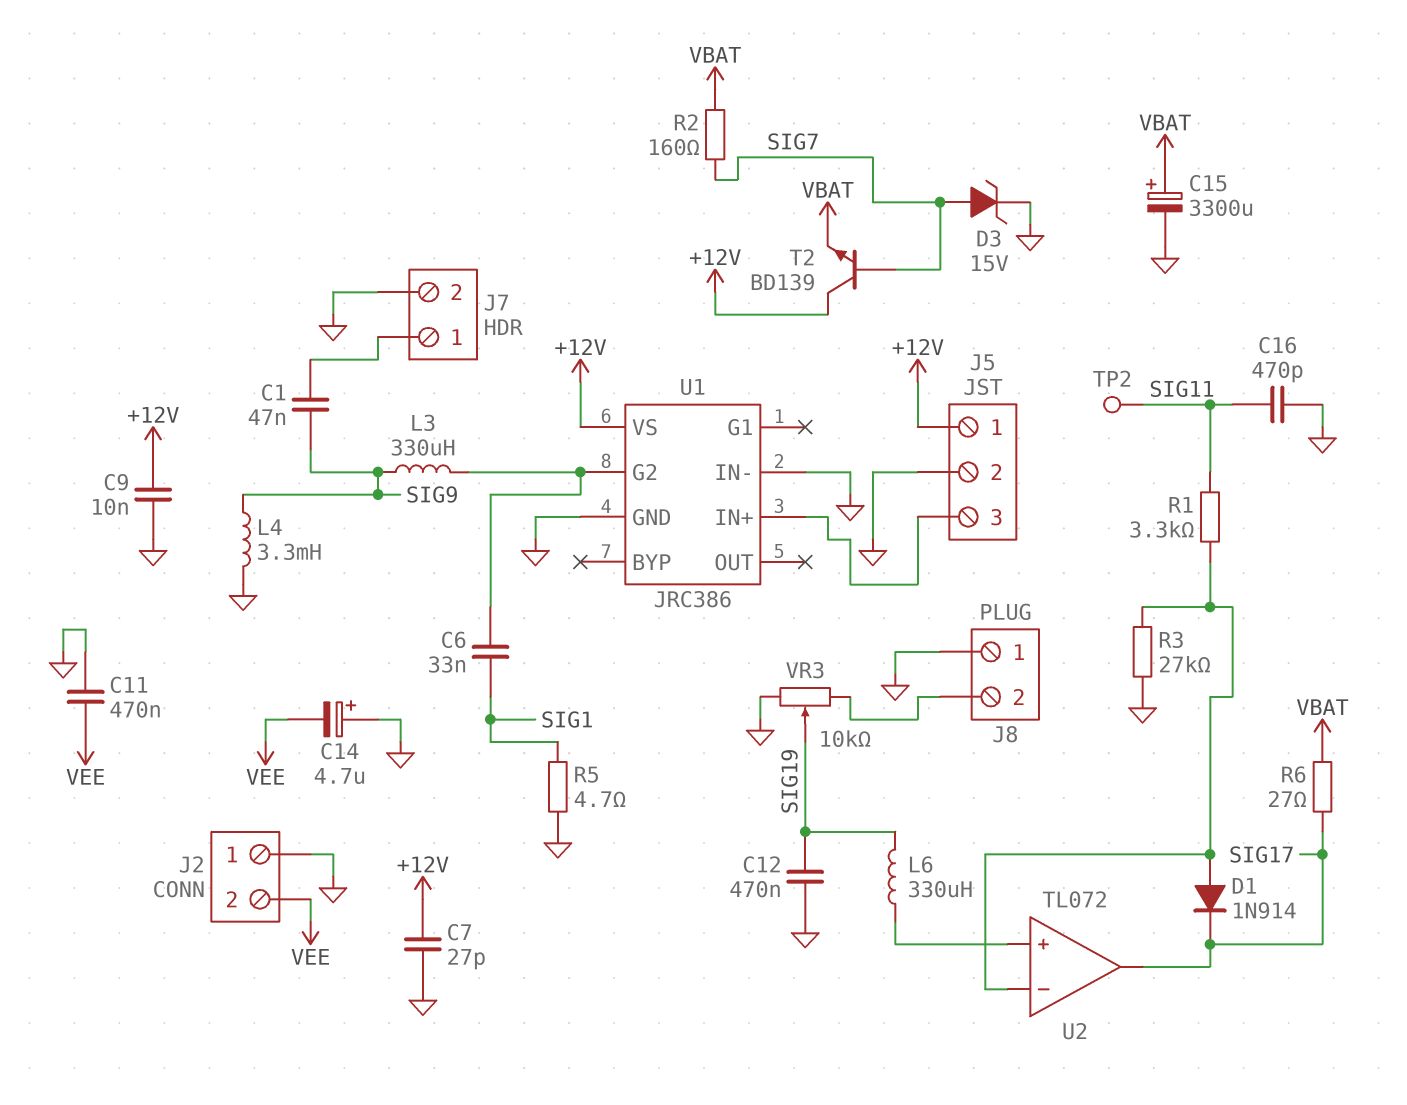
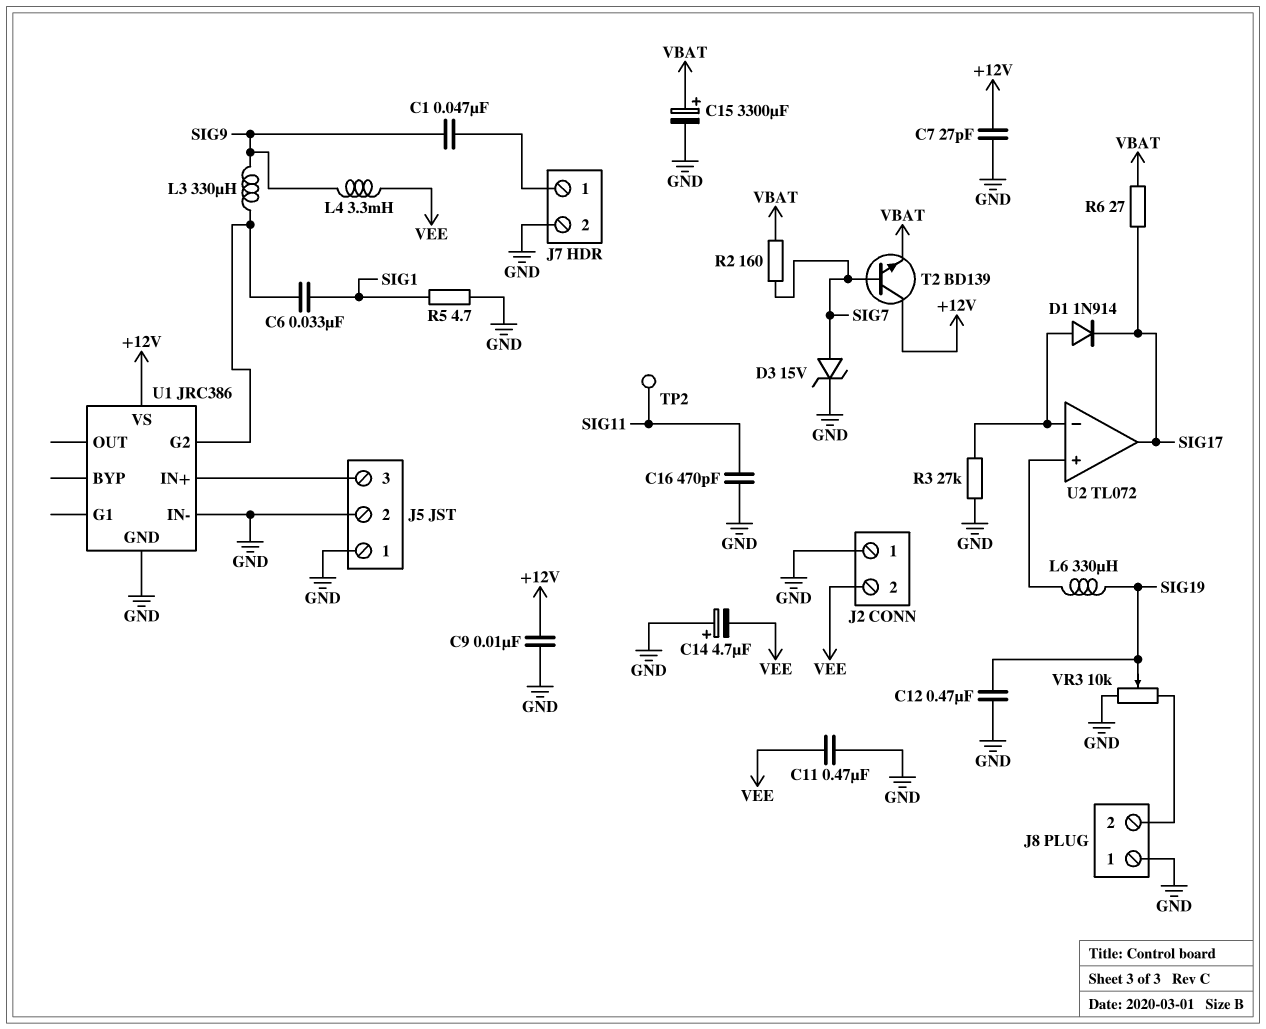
J5 pin 1: +12V -> GND
L4: 3.3mH (GND, SIG9) -> 3.3mH (SIG9, VEE)
R1: 3.3k (SIG11, U2/in-) -> none

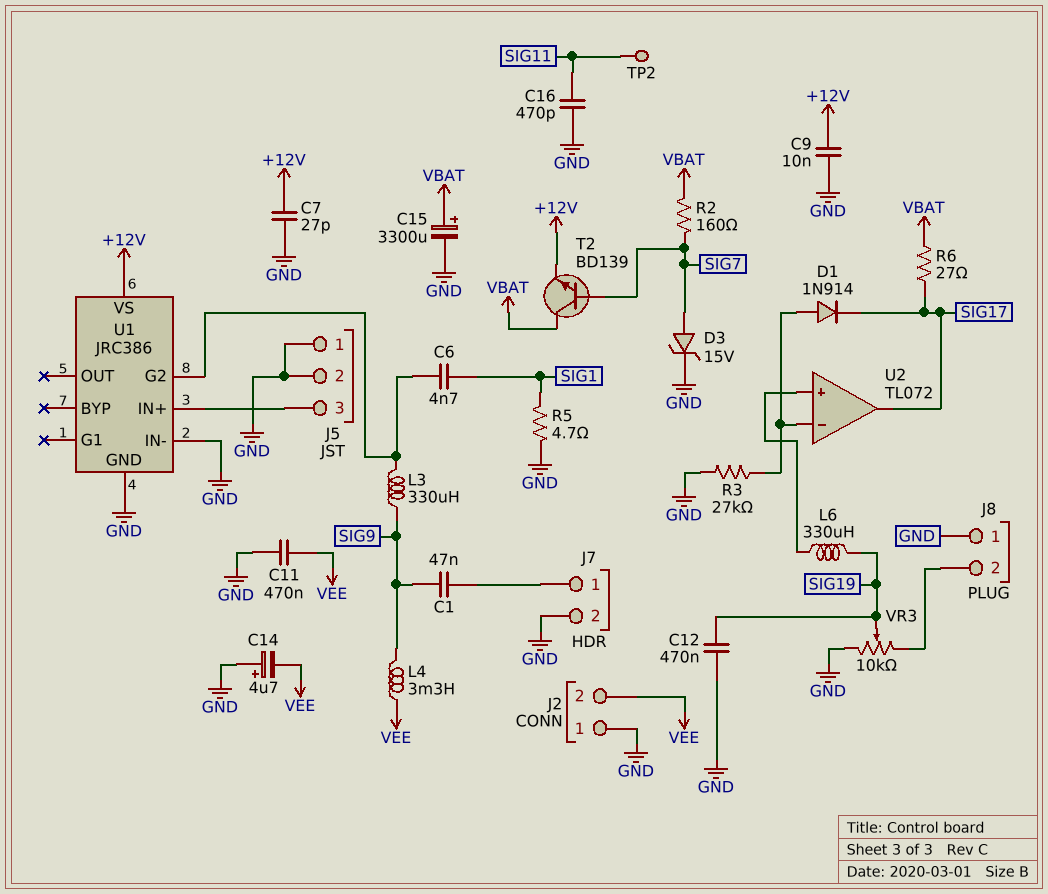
C6: 33nF (SIG1, U1/G2) -> 4.7nF (SIG1, U1/G2)
T2: NPN BD139 (B SIG7, C +12V, E VBAT) -> NPN BD139 (B SIG7, C VBAT, E +12V)

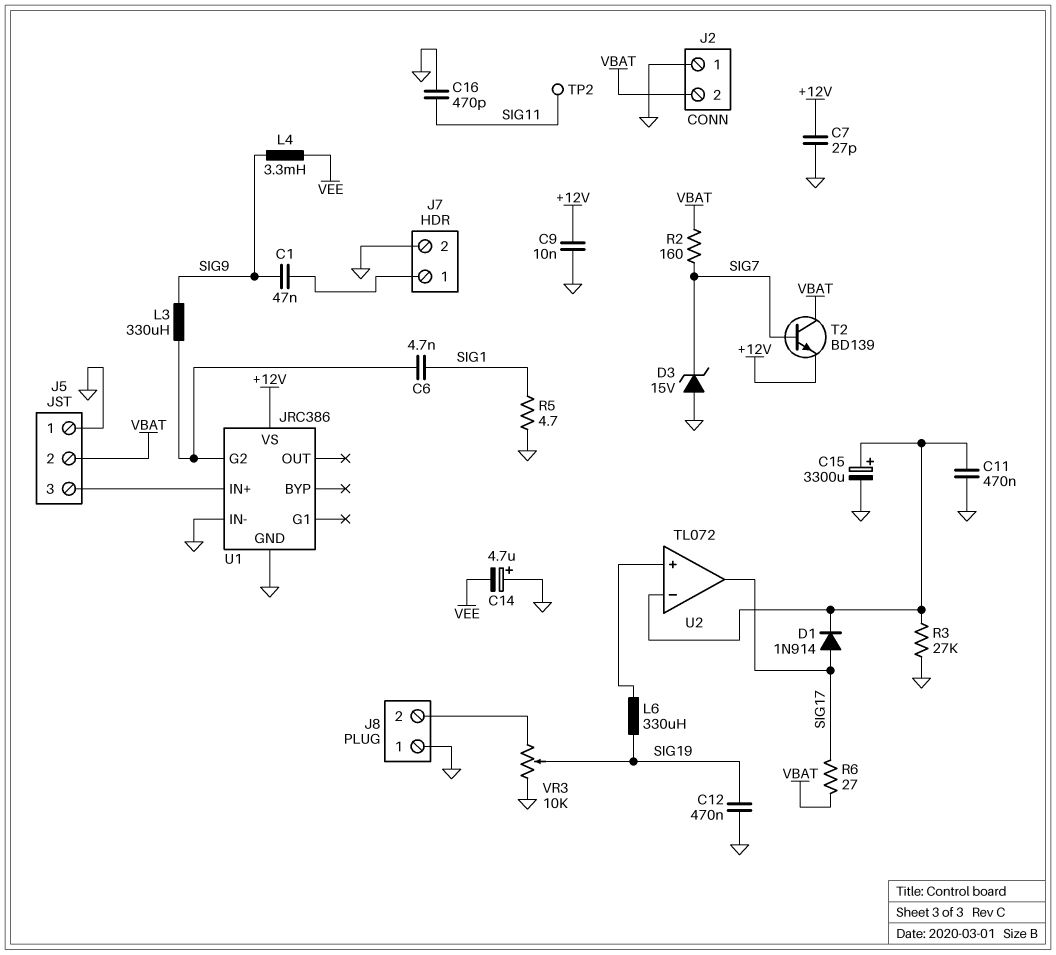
C11: 470nF (GND, VEE) -> 470nF (GND, U2/in-)
C15: 3300uF (plus VBAT, minus GND) -> 3300uF (plus U2/in-, minus GND)
D1: diode 1N914 (A U2/in-, K SIG17) -> diode 1N914 (A SIG17, K U2/in-)
D3: zener 15V (A SIG7, K GND) -> zener 15V (A GND, K SIG7)
J2 pin 2: VEE -> VBAT
J5 pin 2: GND -> VBAT

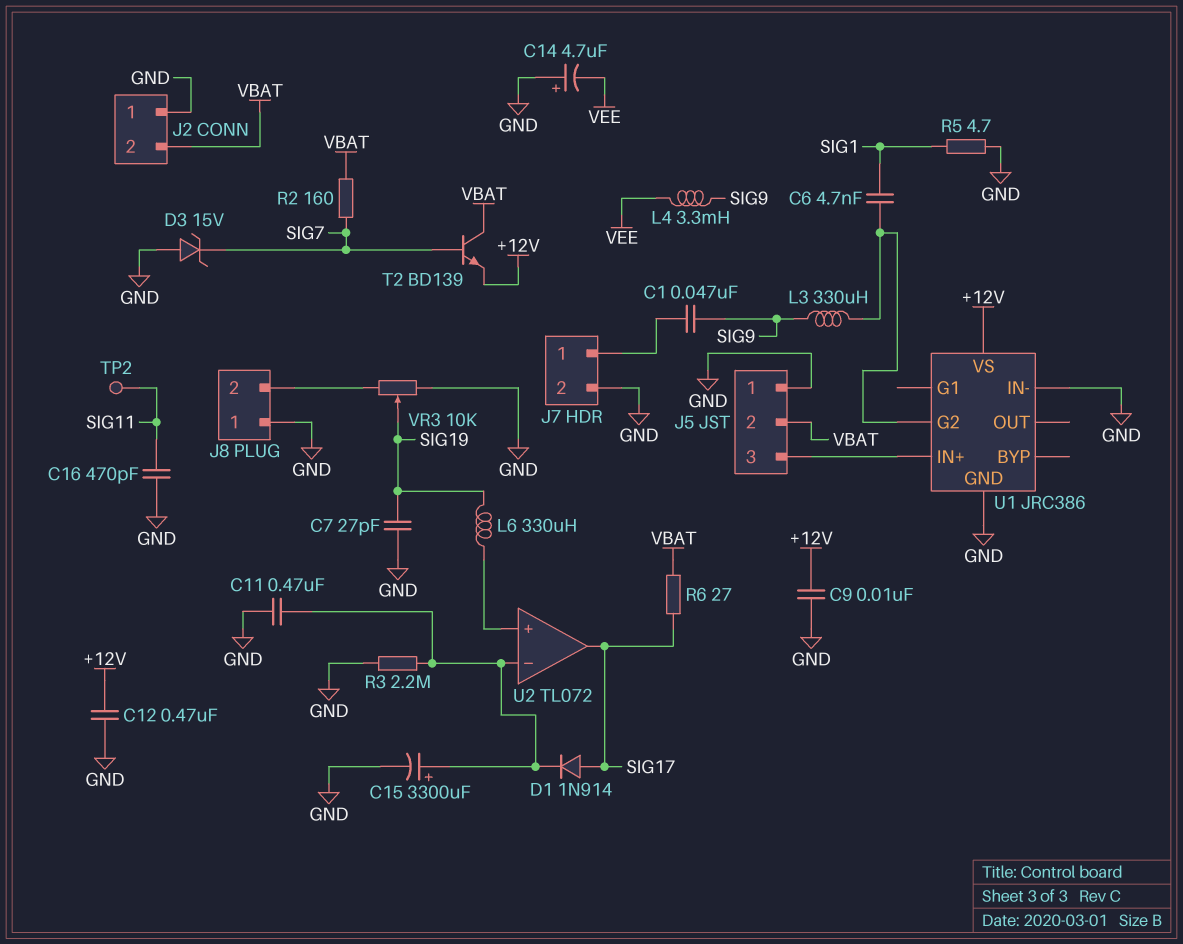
C7: 27pF (+12V, GND) -> 27pF (GND, SIG19)
C12: 470nF (GND, SIG19) -> 470nF (+12V, GND)
R3: 27k (GND, U2/in-) -> 2.2M (GND, U2/in-)

